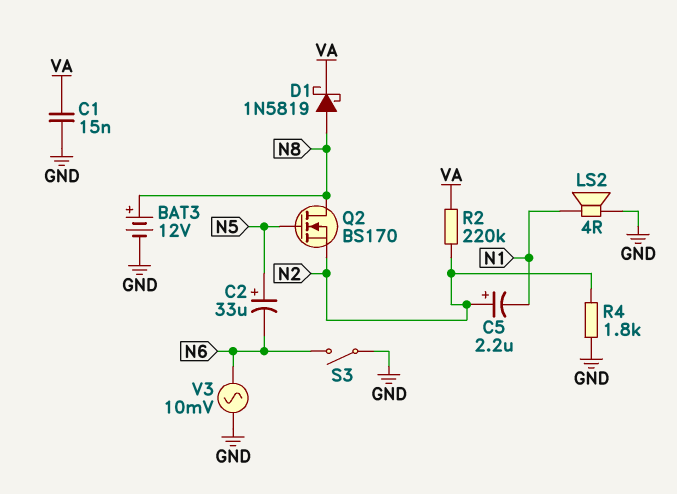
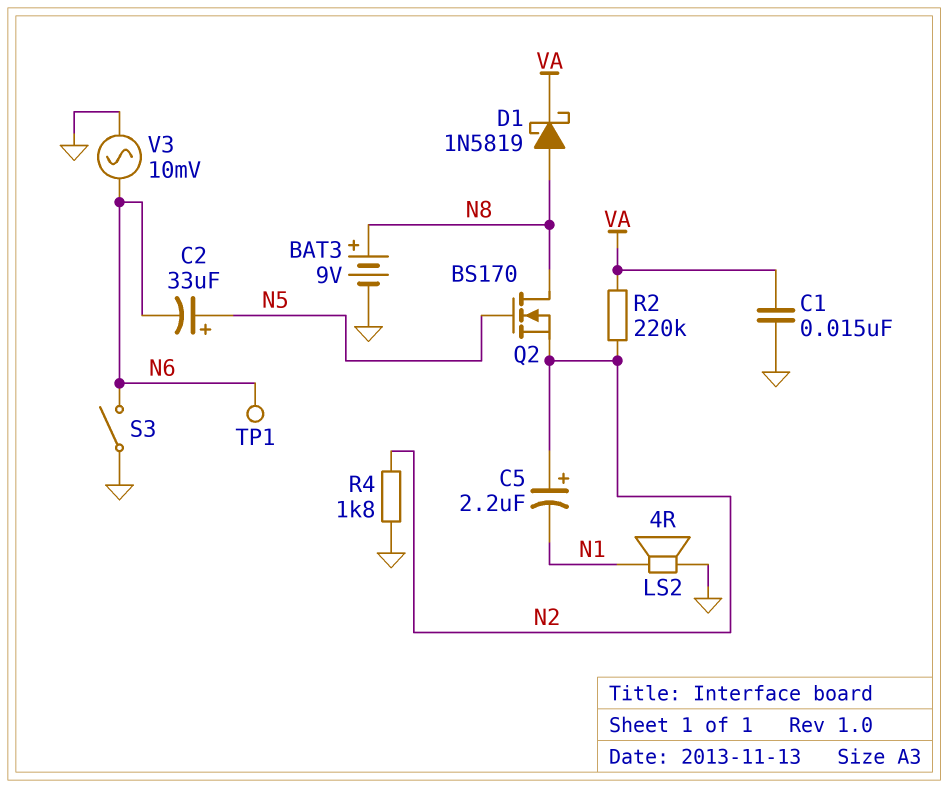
BAT3: 12V (plus N8, minus GND) -> 9V (plus N8, minus GND)
TP1: none -> test point (N6)

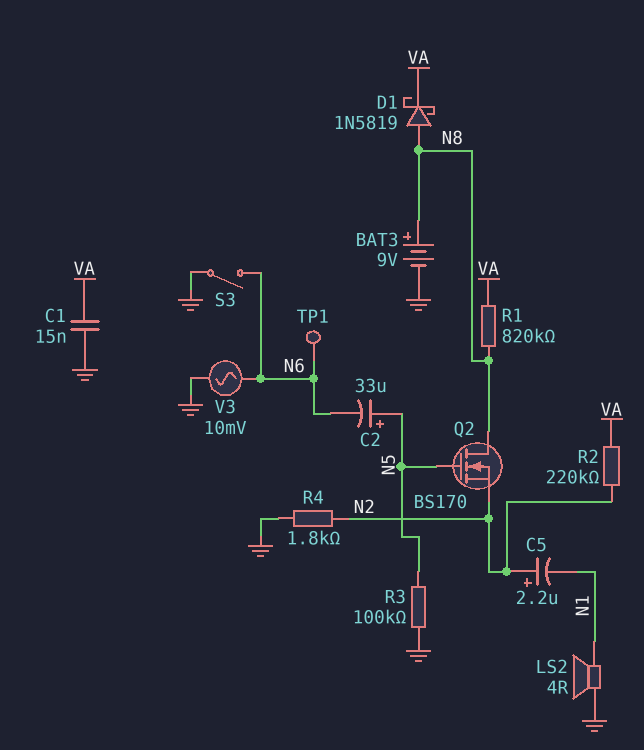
R1: none -> 820k (N8, VA)
R3: none -> 100k (GND, N5)

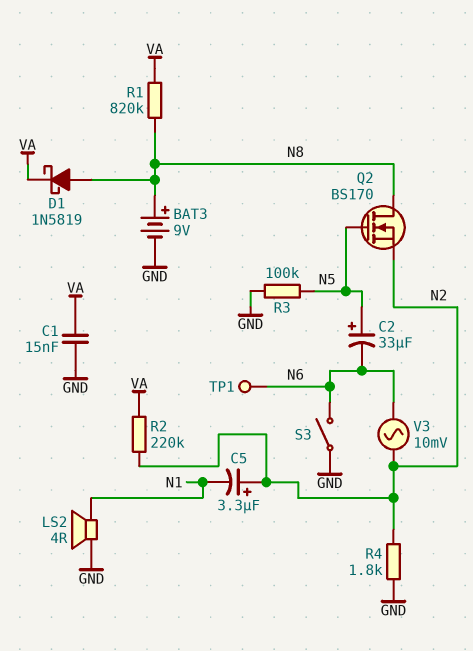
C5: 2.2uF (plus N2, minus N1) -> 3.3uF (plus N2, minus N1)
V3: AC 10mV (GND, N6) -> AC 10mV (N2, N6)

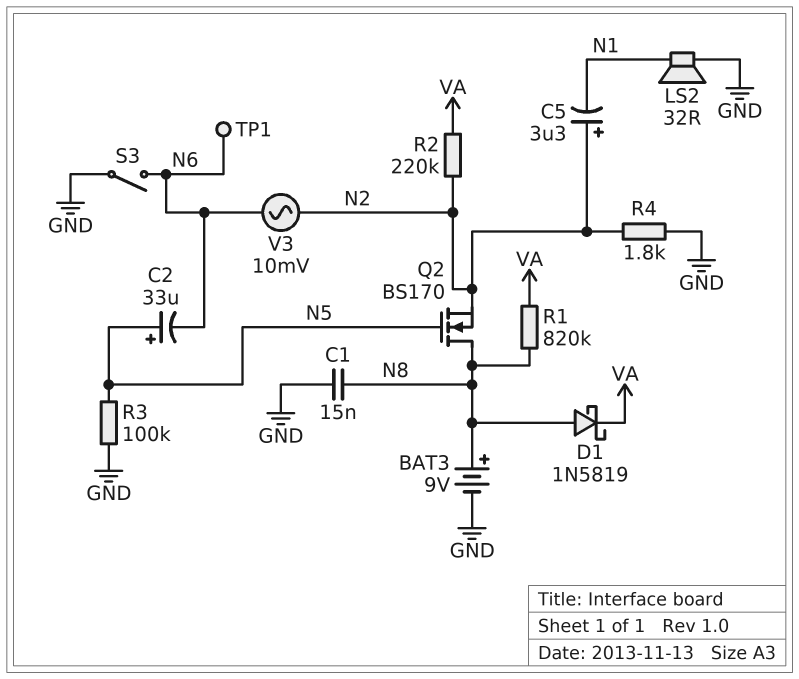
C1: 15nF (GND, VA) -> 15nF (GND, N8)
LS2: speaker 4R (GND, N1) -> speaker 32R (GND, N1)

